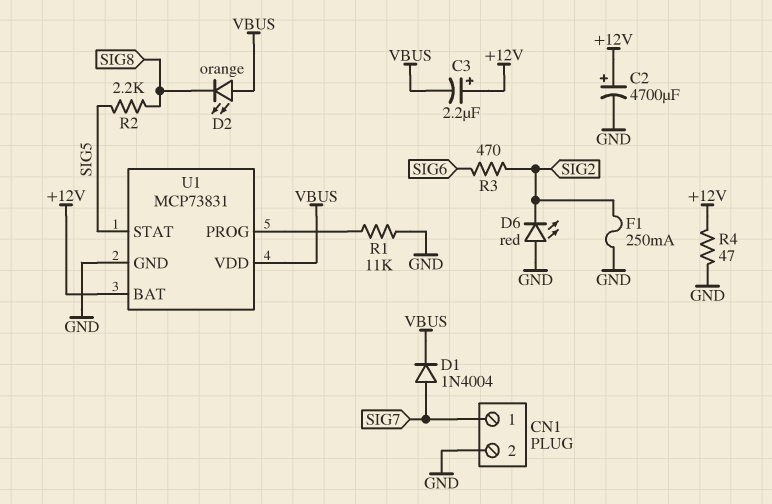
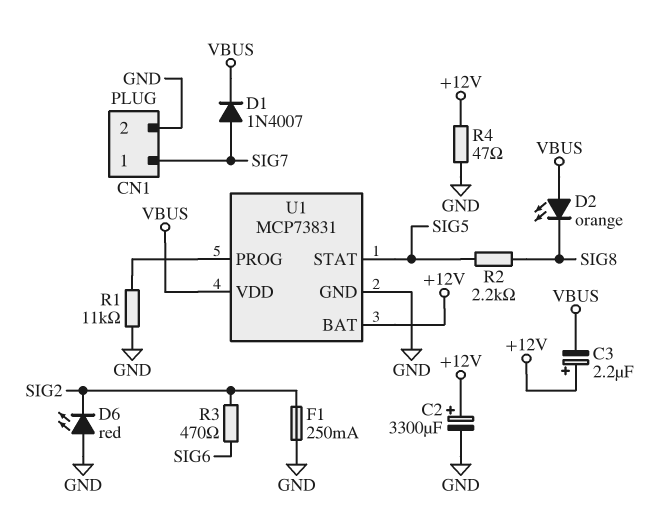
C2: 4700uF (plus +12V, minus GND) -> 3300uF (plus +12V, minus GND)
D1: diode 1N4004 (A SIG7, K VBUS) -> diode 1N4007 (A SIG7, K VBUS)

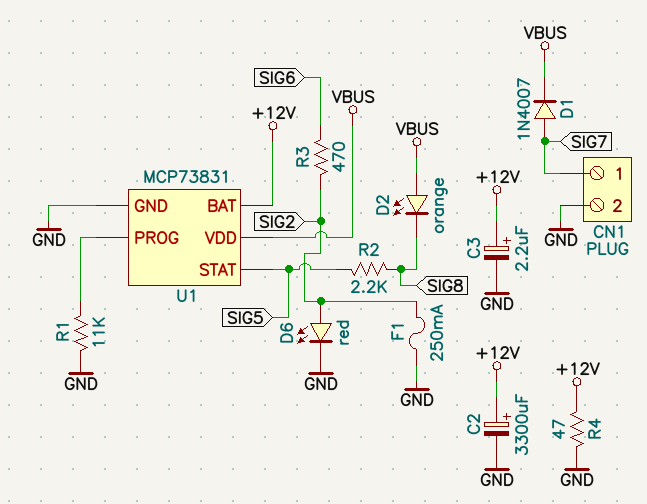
C3: 2.2uF (plus +12V, minus VBUS) -> 2.2uF (plus +12V, minus GND)
D6: LED red (A GND, K SIG2) -> LED red (A SIG2, K GND)

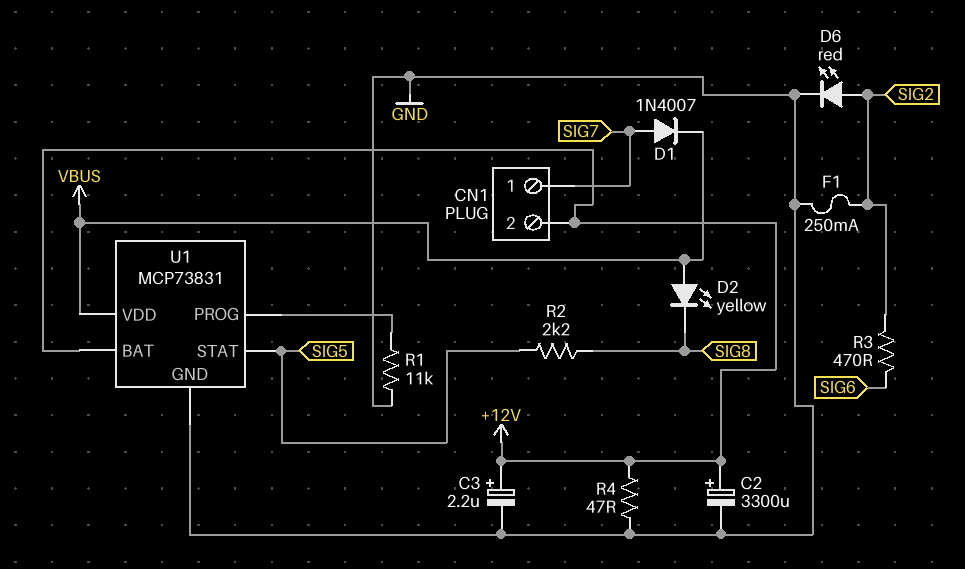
CN1 pin 2: GND -> +12V
D2: LED orange (A VBUS, K SIG8) -> LED yellow (A VBUS, K SIG8)

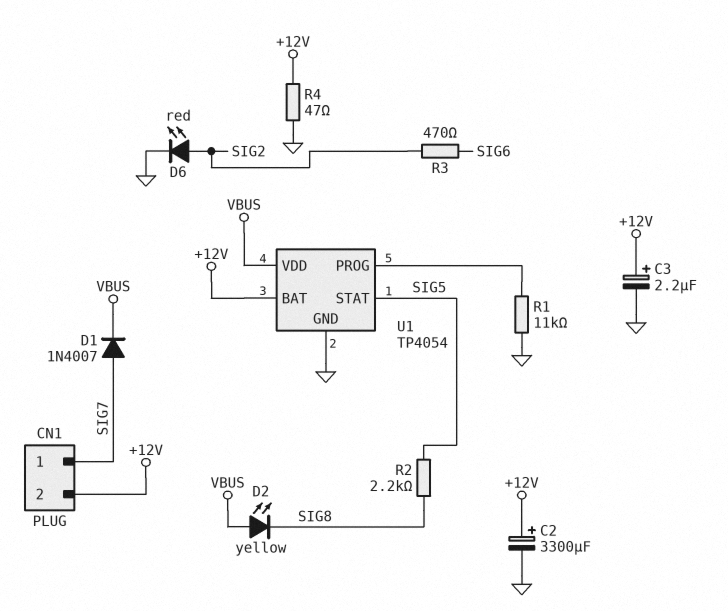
F1: 250mA (GND, SIG2) -> none
U1: MCP73831 -> TP4054

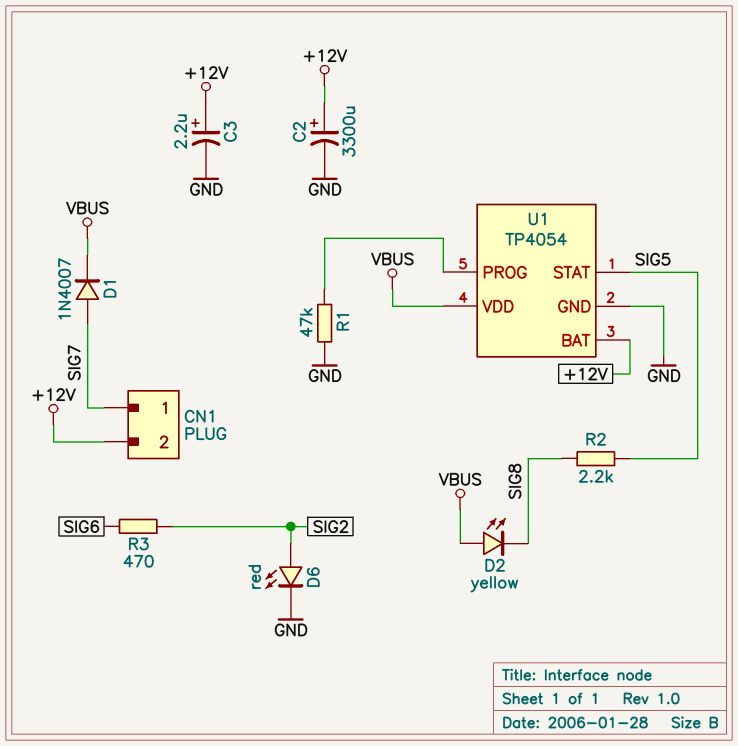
R1: 11k (GND, U1/PROG) -> 47k (GND, U1/PROG)
R4: 47 (+12V, GND) -> none

